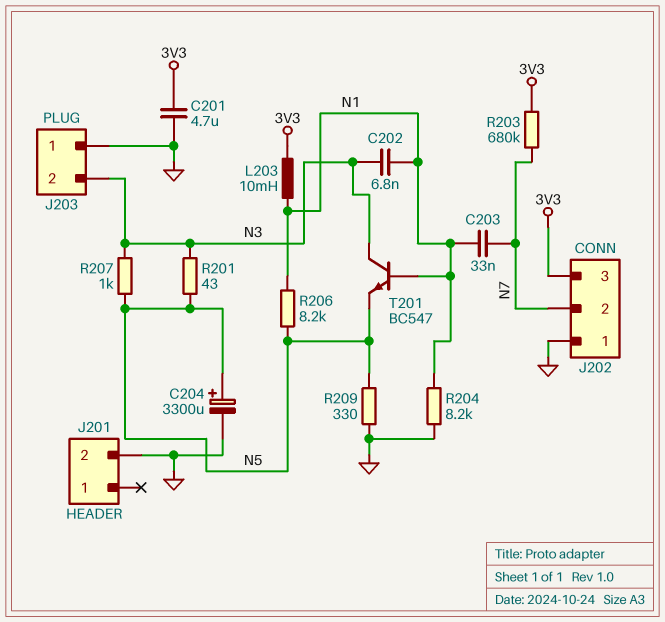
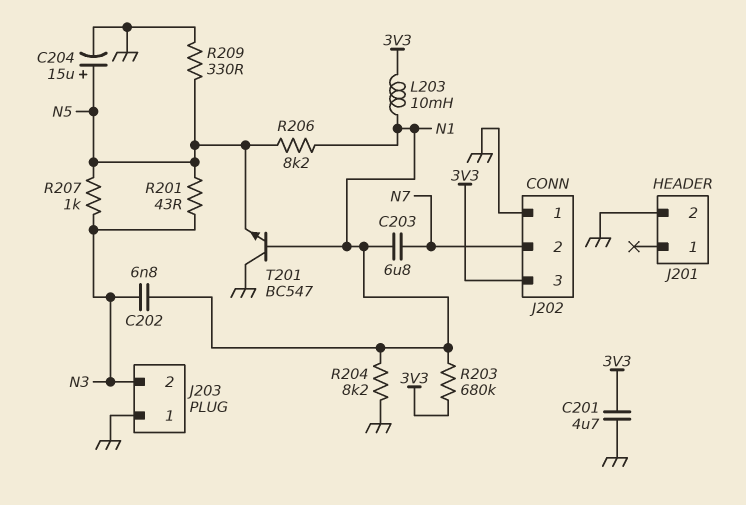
C203: 33nF (N1, N7) -> 6.8uF (N1, N7)
C204: 3300uF (plus N5, minus GND) -> 15uF (plus N5, minus GND)
R203: 680k (3V3, N7) -> 680k (3V3, N1)
T201: NPN BC547 (B N1, C N3, E N5) -> NPN BC547 (B N1, C GND, E N5)

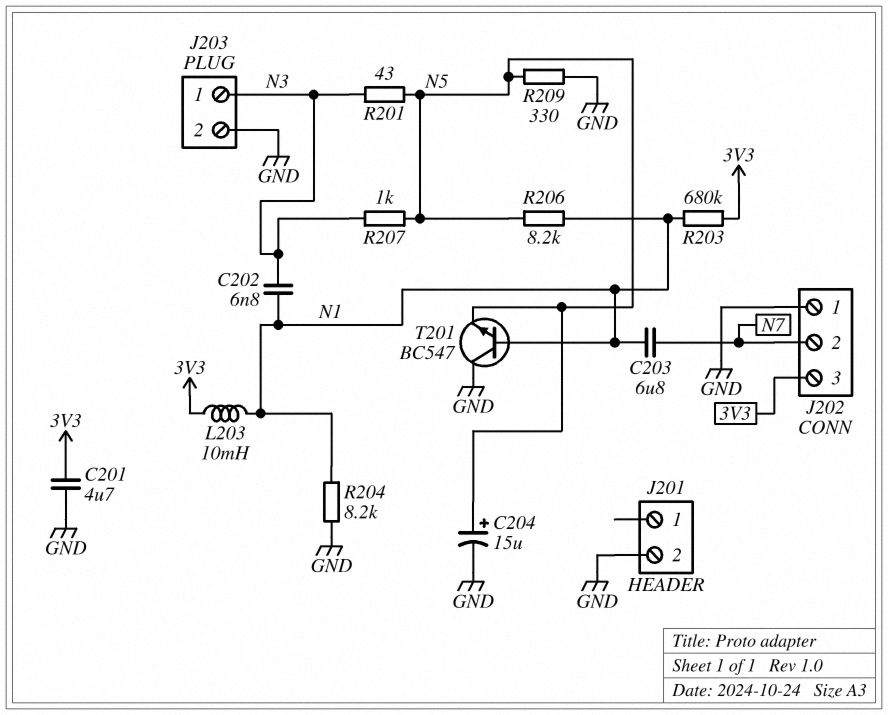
J203 pin 1: GND -> N3
J203 pin 2: N3 -> GND

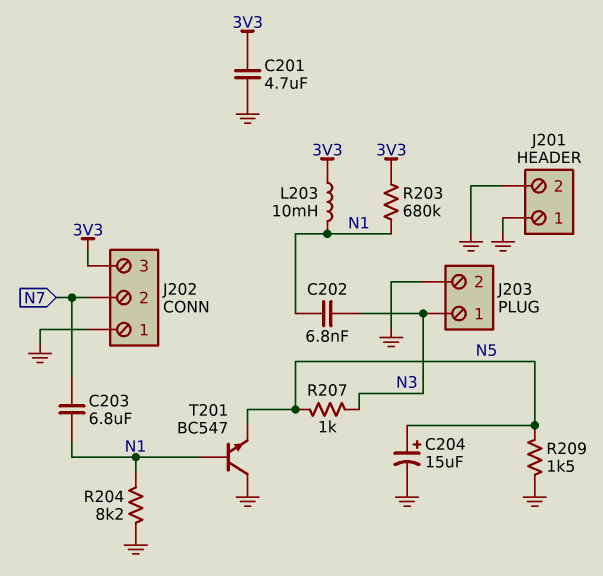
J201 pin 1: none -> GND
R201: 43 (N3, N5) -> none
R206: 8.2k (N1, N5) -> none
R209: 330 (GND, N5) -> 1.5k (GND, N5)

